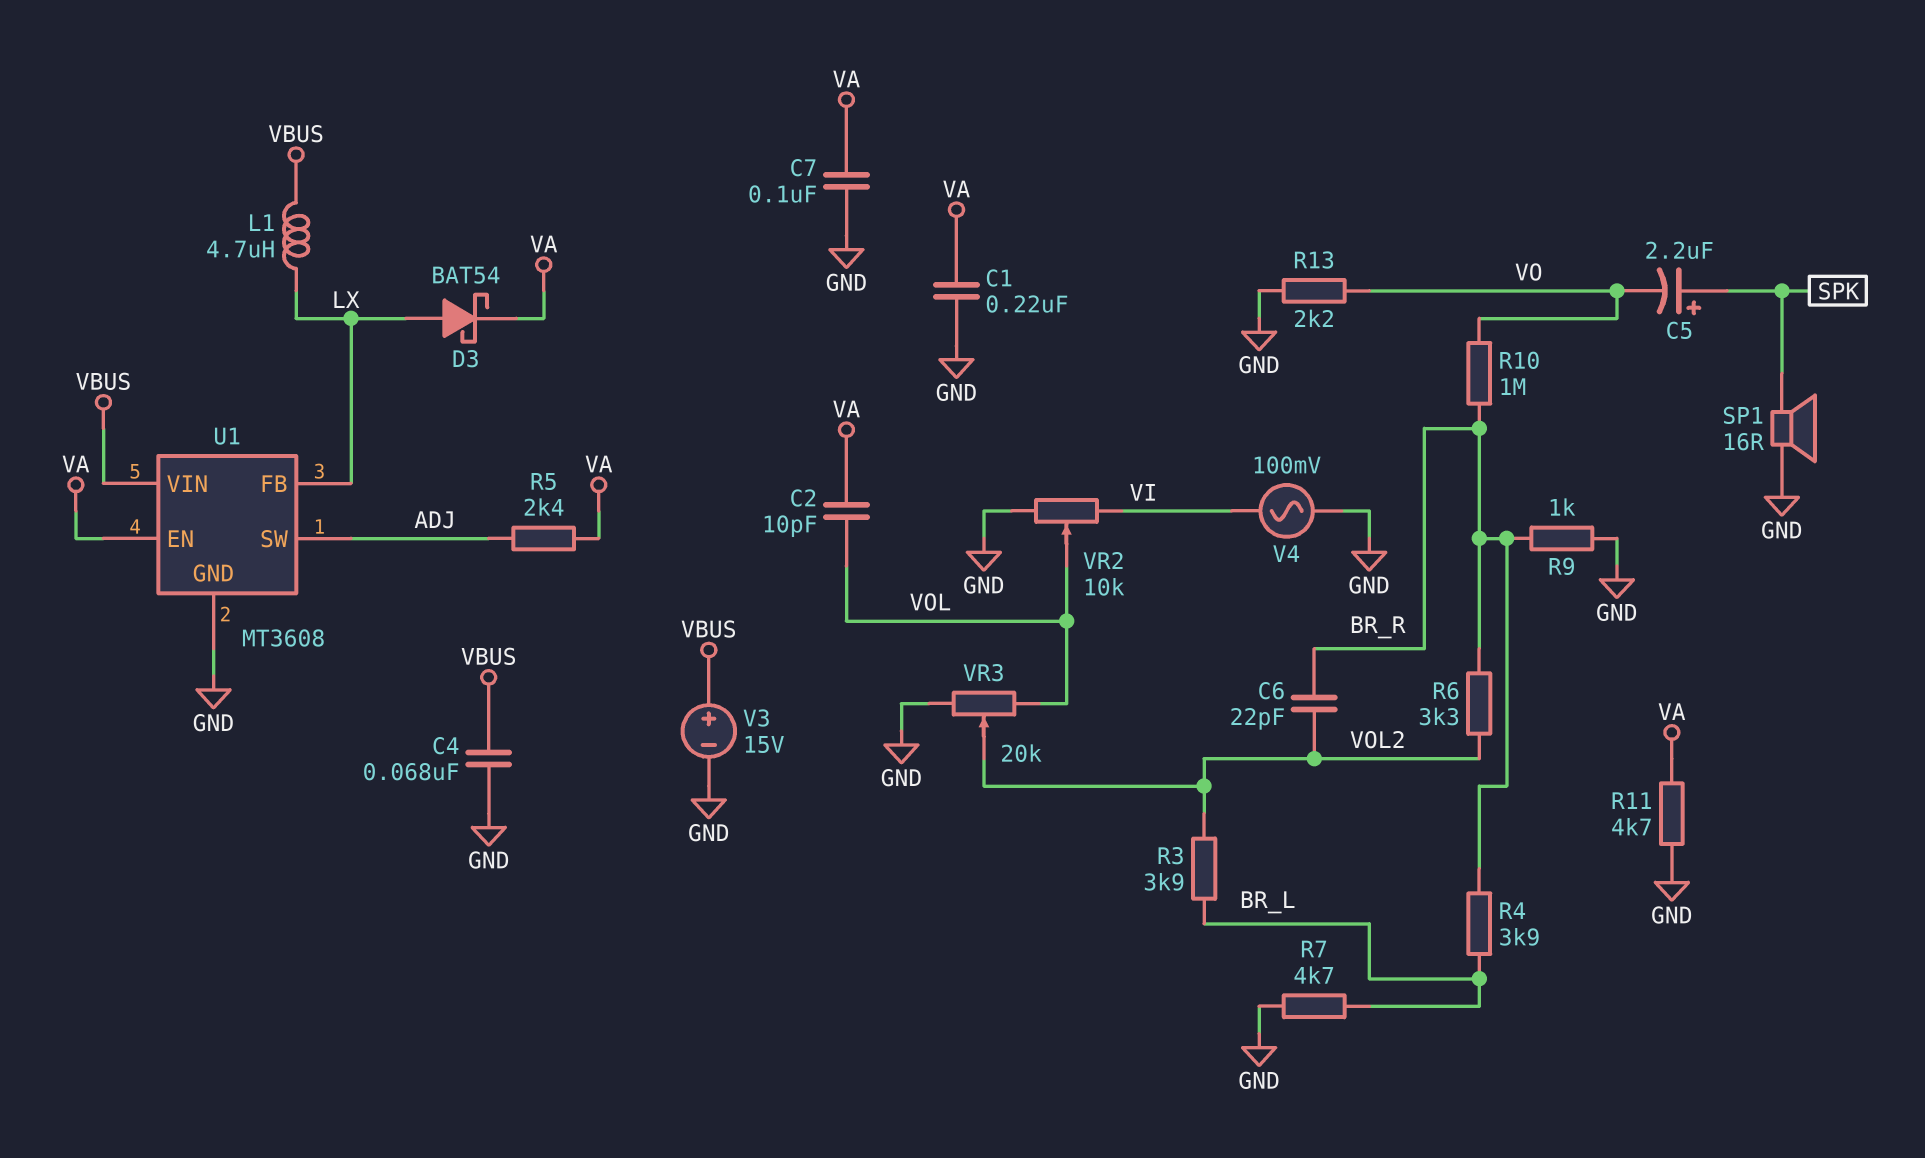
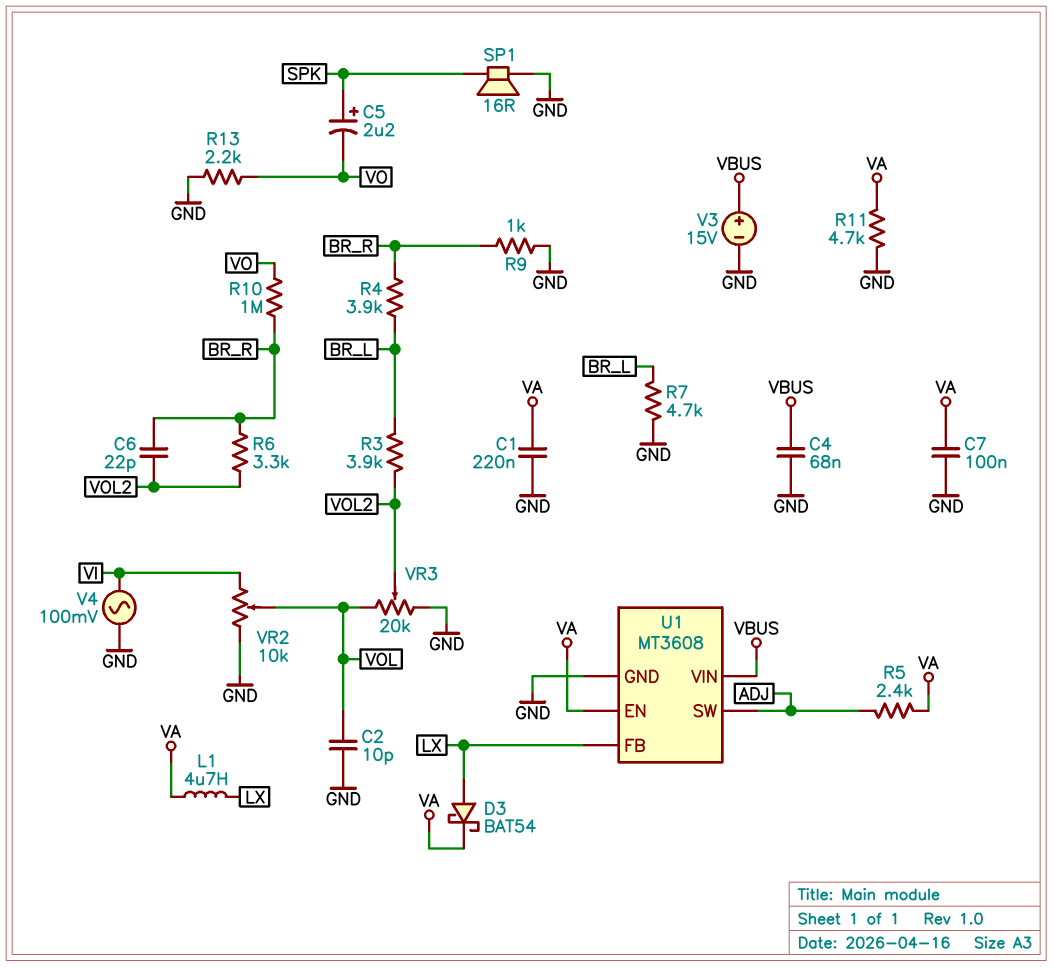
C2: 10pF (VA, VOL) -> 10pF (GND, VOL)
L1: 4.7uH (LX, VBUS) -> 4.7uH (LX, VA)

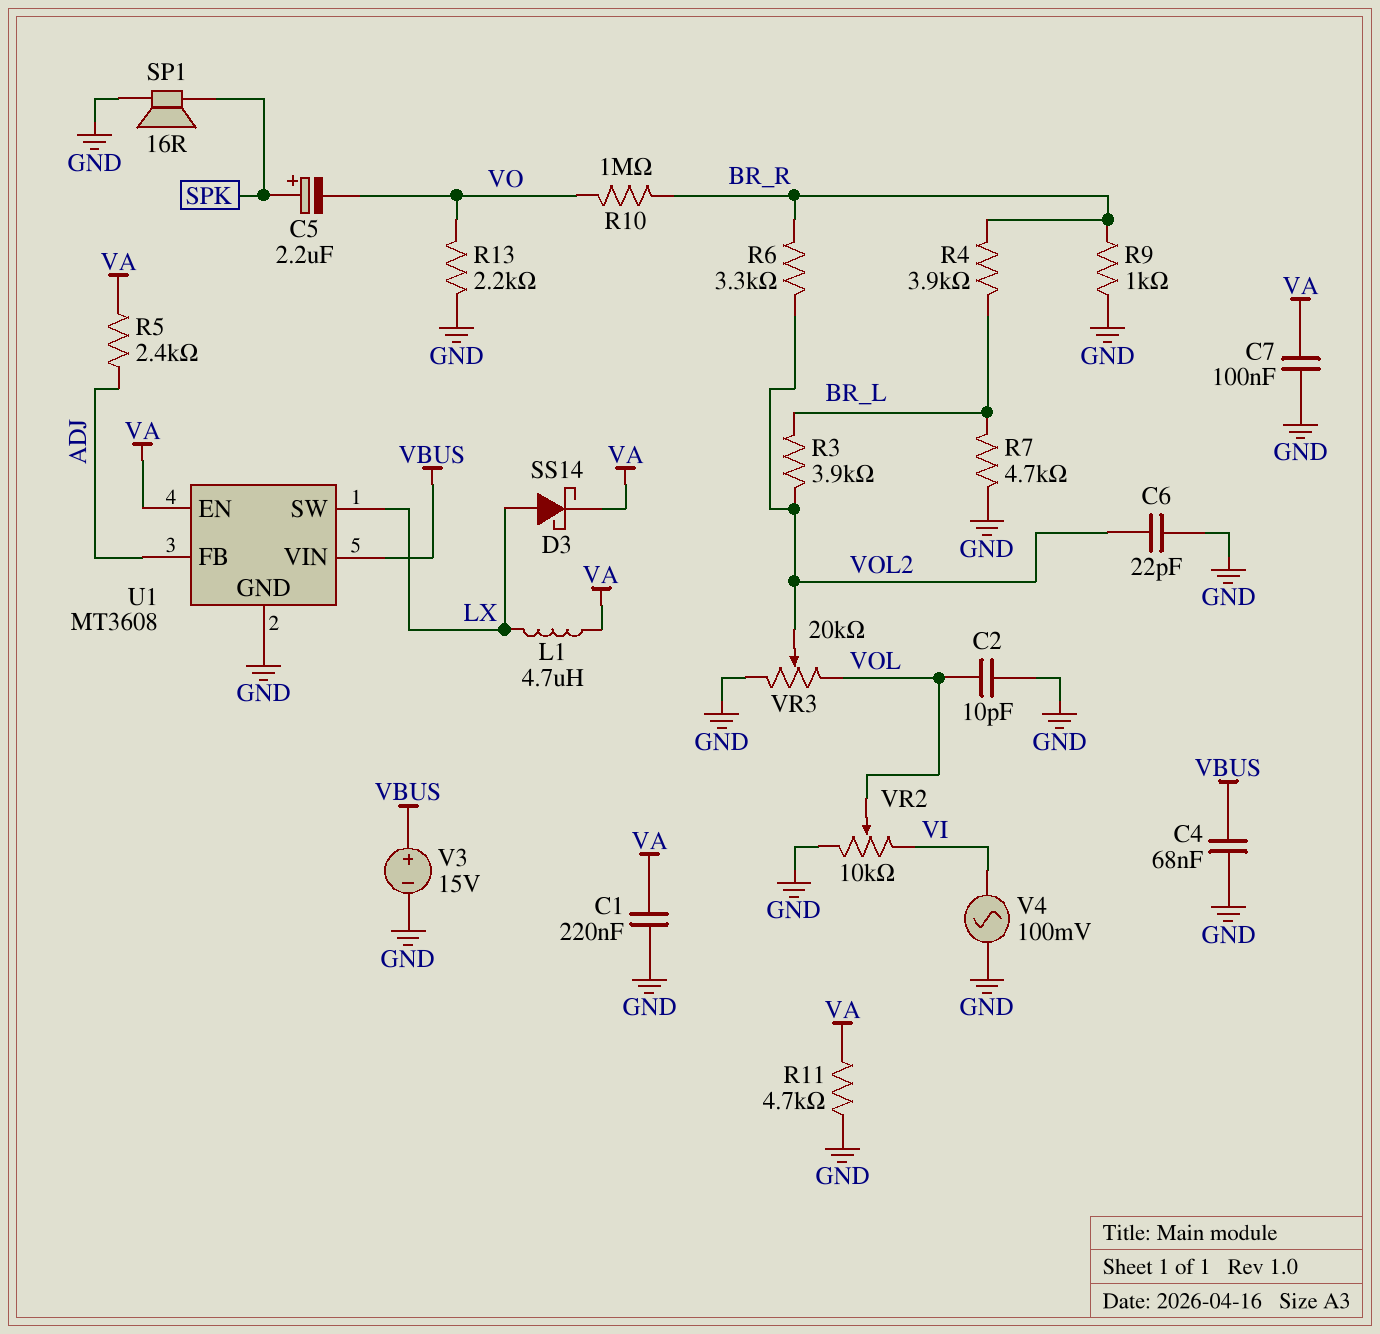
C6: 22pF (BR_R, VOL2) -> 22pF (GND, VOL2)
D3: schottky BAT54 (A LX, K VA) -> schottky SS14 (A LX, K VA)
U1 pin FB: LX -> ADJ
U1 pin SW: ADJ -> LX

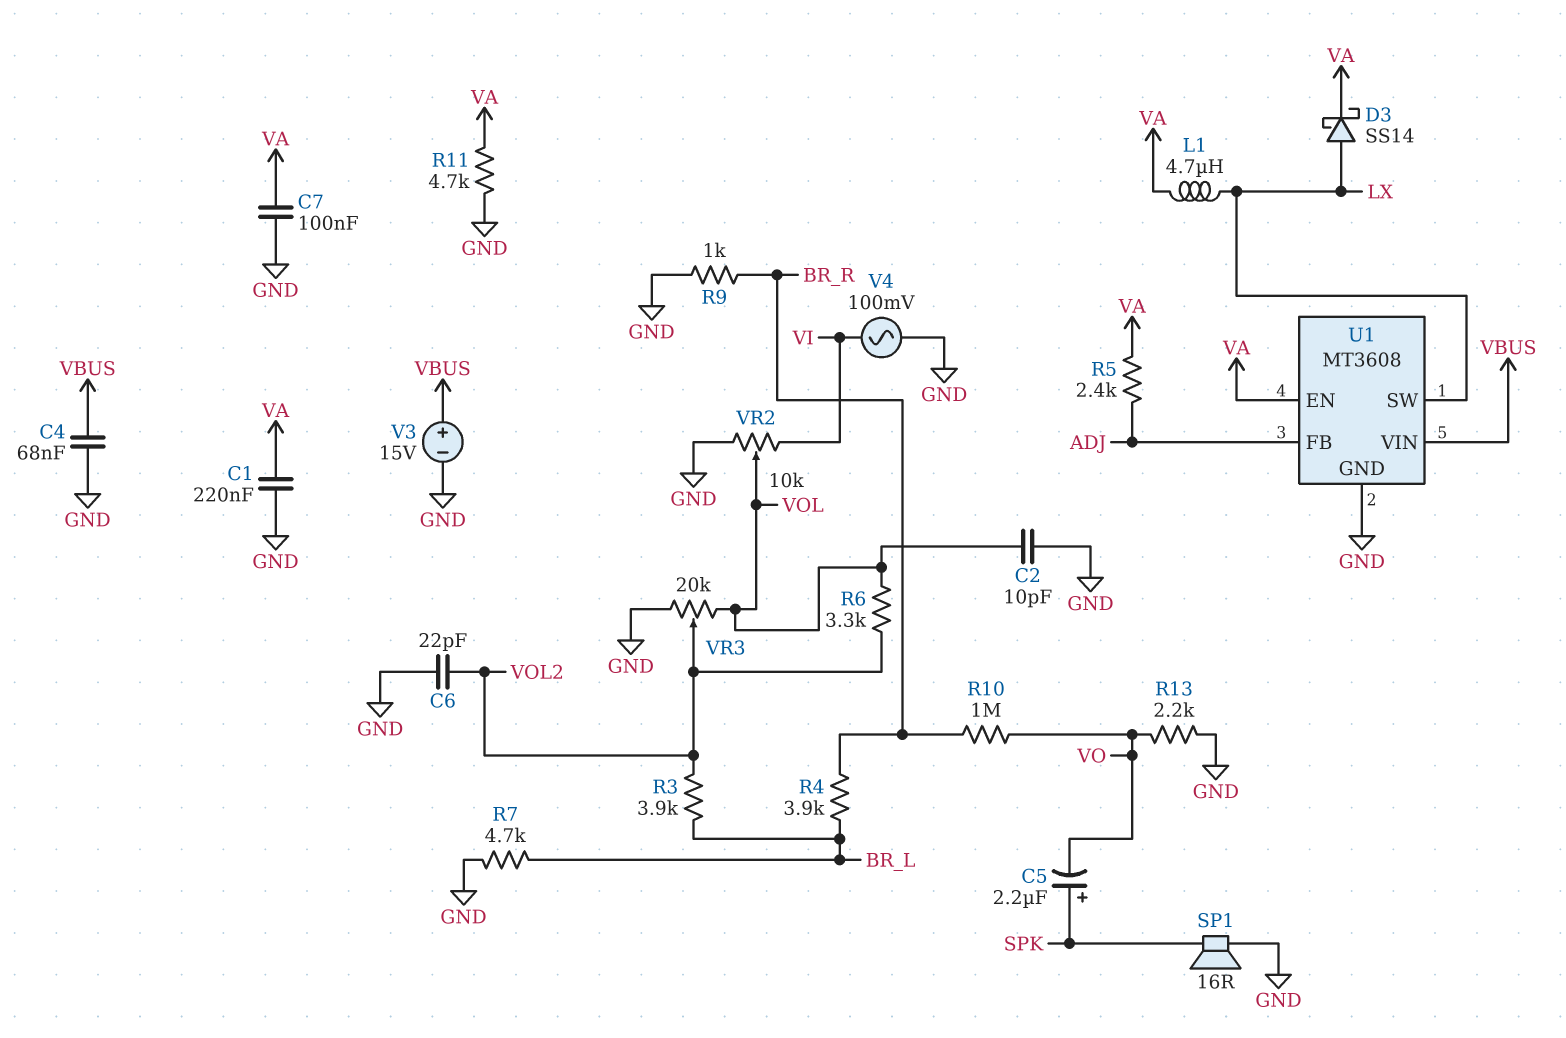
R6: 3.3k (BR_R, VOL2) -> 3.3k (VOL, VOL2)

